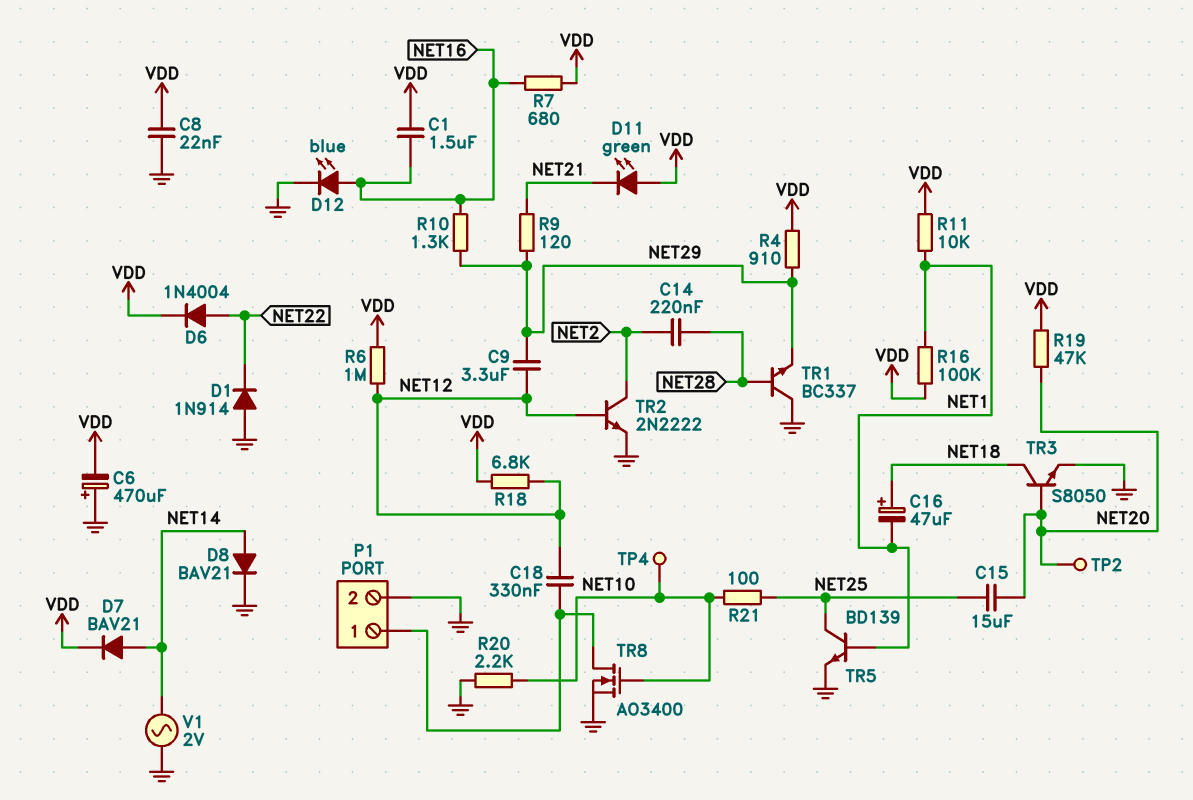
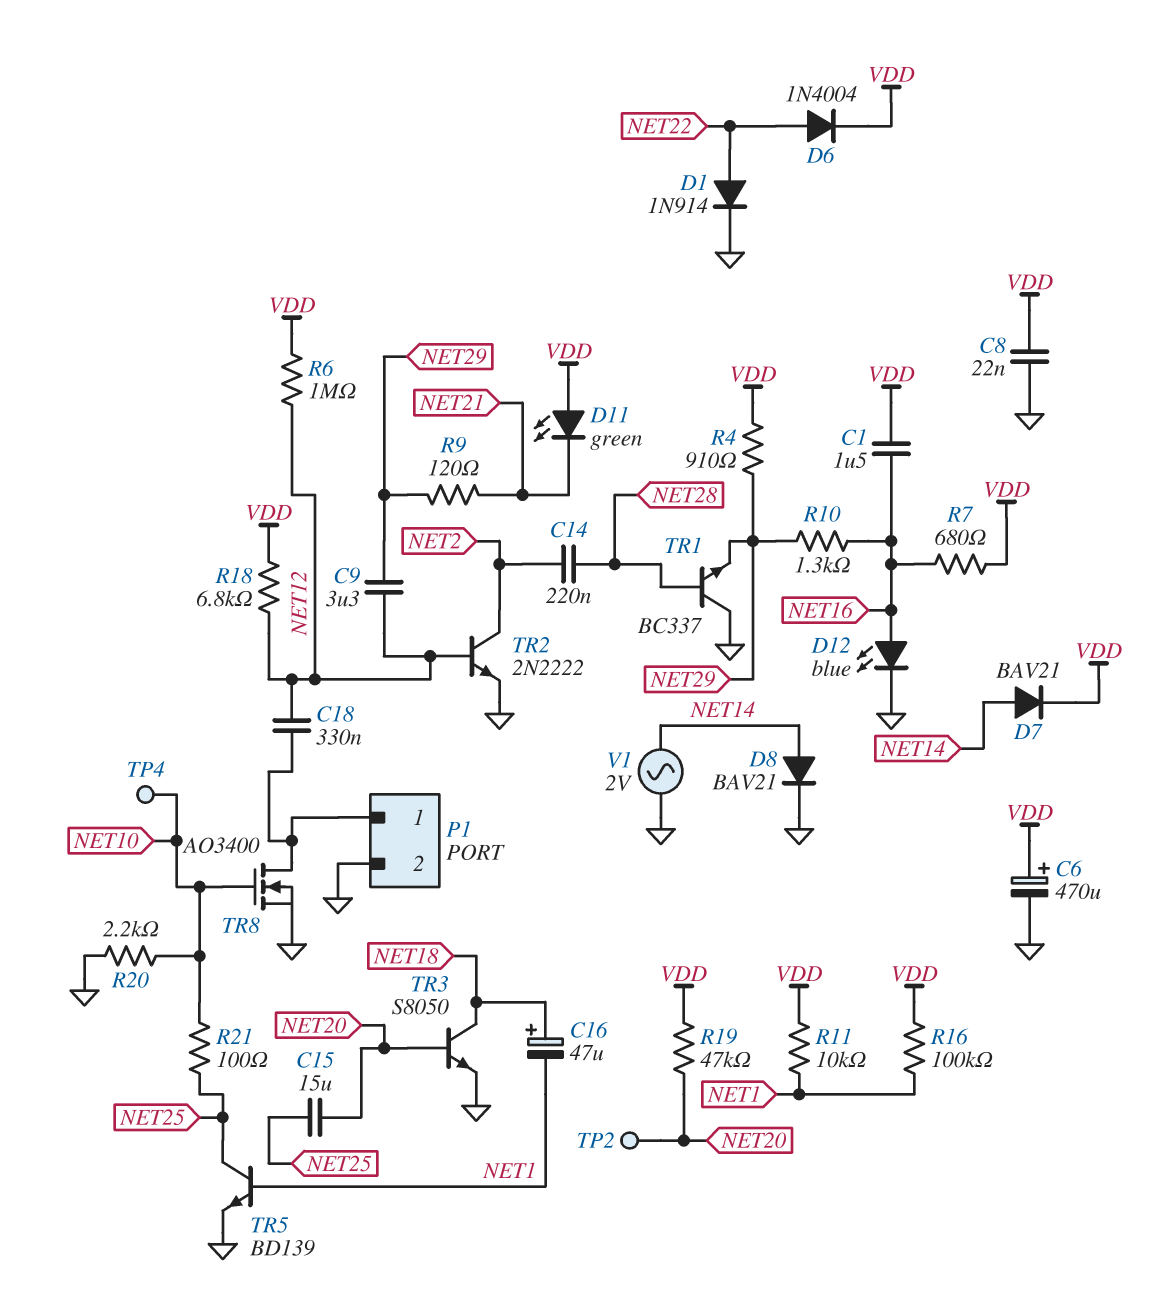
C6: 470uF (plus GND, minus VDD) -> 470uF (plus VDD, minus GND)
D1: diode 1N914 (A GND, K NET22) -> diode 1N914 (A NET22, K GND)

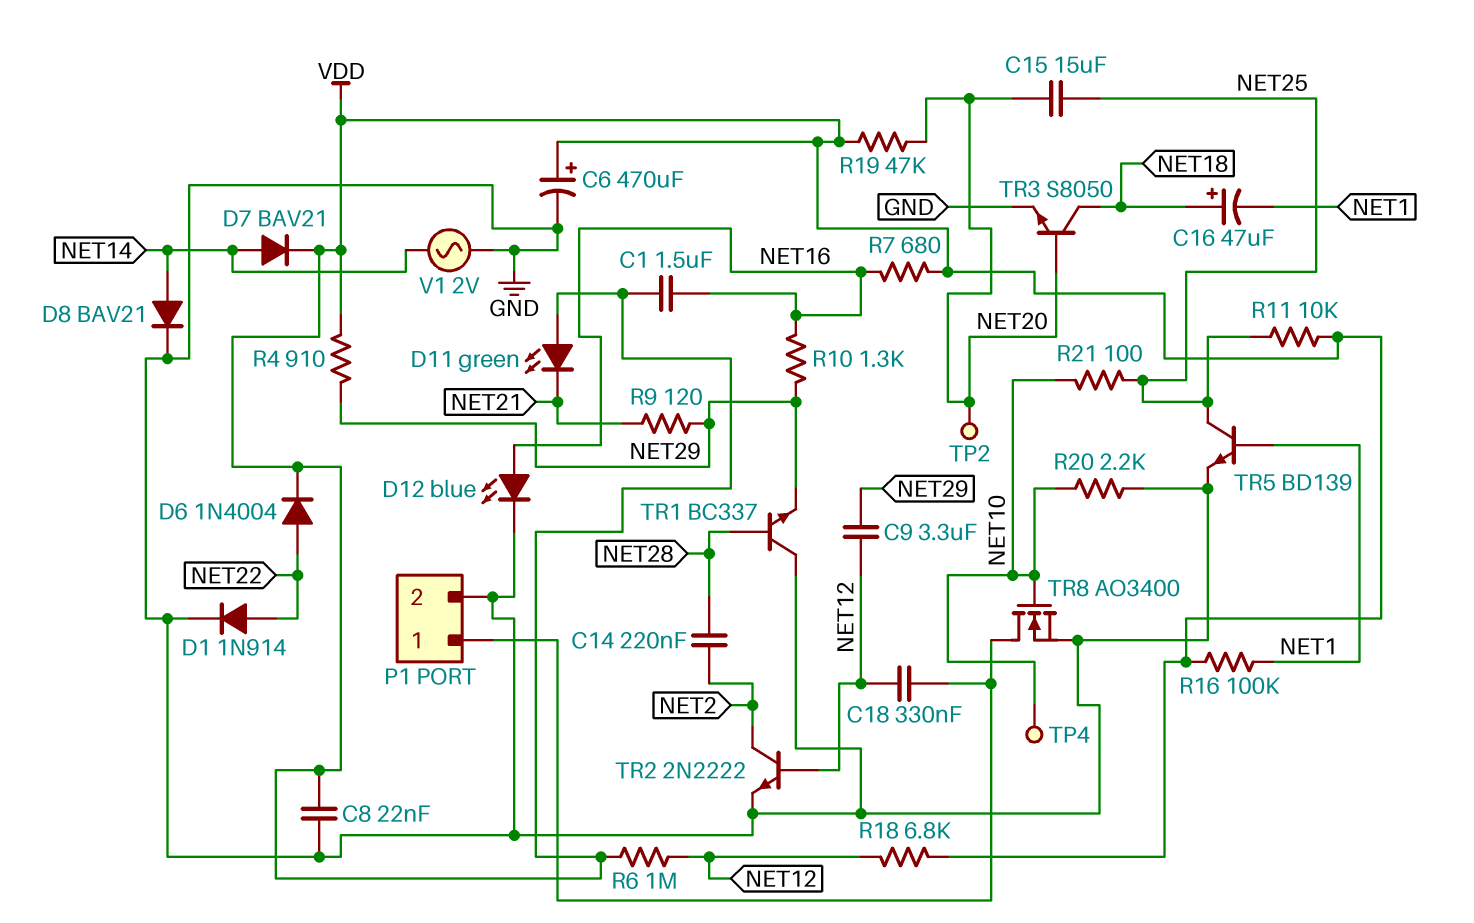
R11: 10k (NET1, VDD) -> 10k (NET25, VDD)

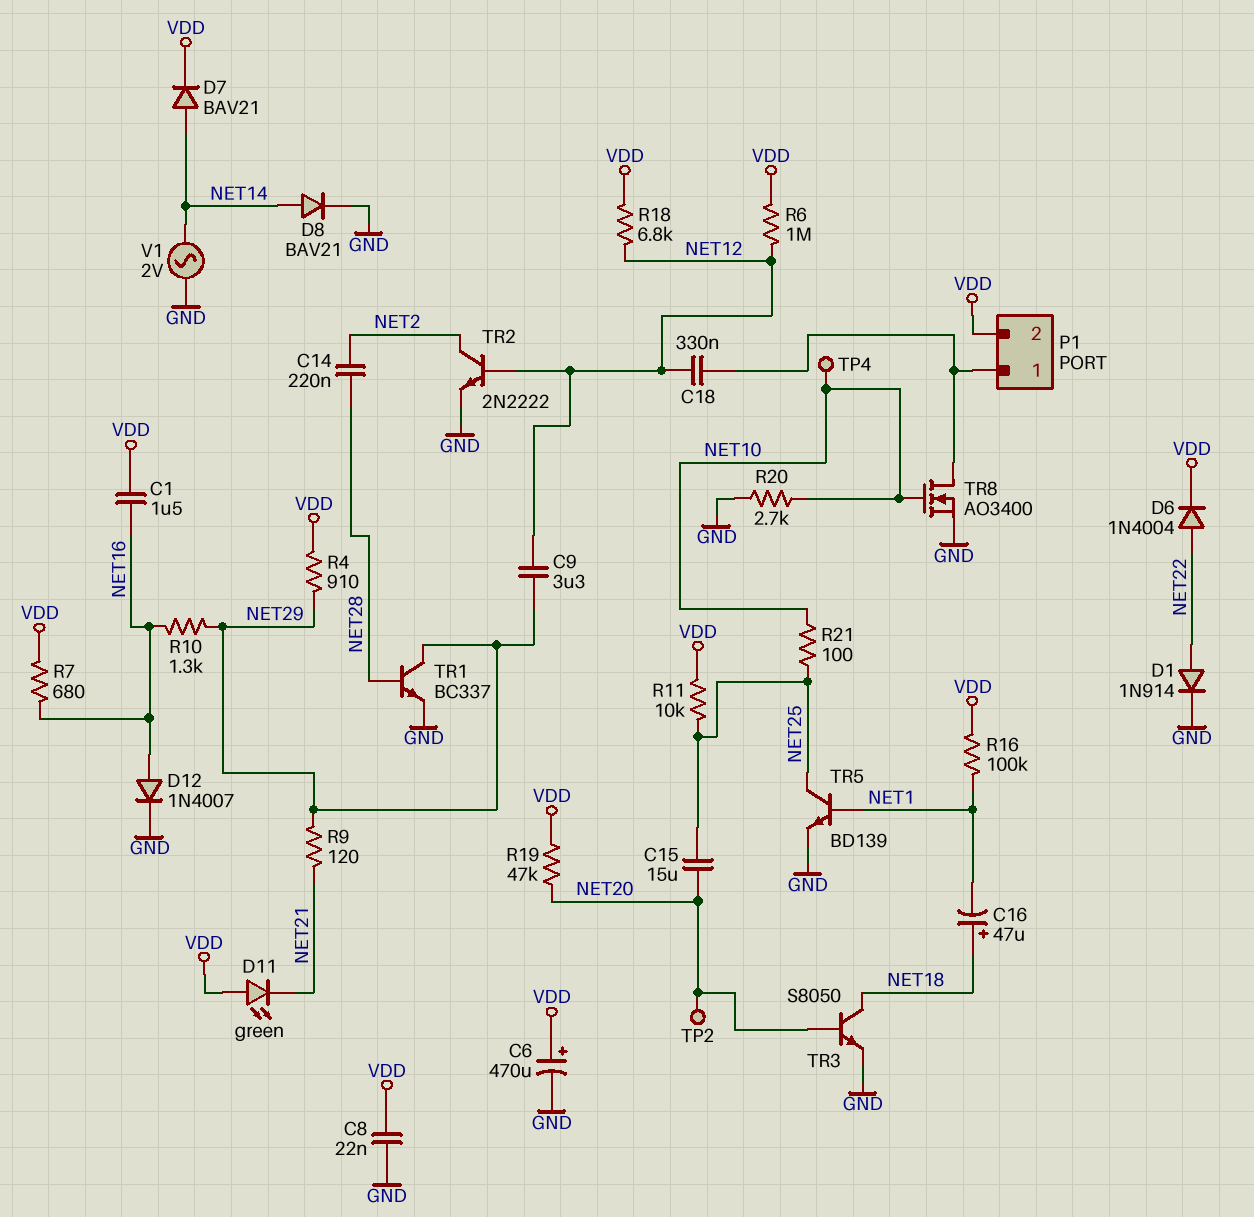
D12: LED blue (A NET16, K GND) -> diode 1N4007 (A NET16, K GND)
P1 pin 2: GND -> VDD
R20: 2.2k (GND, NET10) -> 2.7k (GND, NET10)
TR1: NPN BC337 (B NET28, C GND, E NET29) -> NPN BC337 (B NET28, C NET29, E GND)

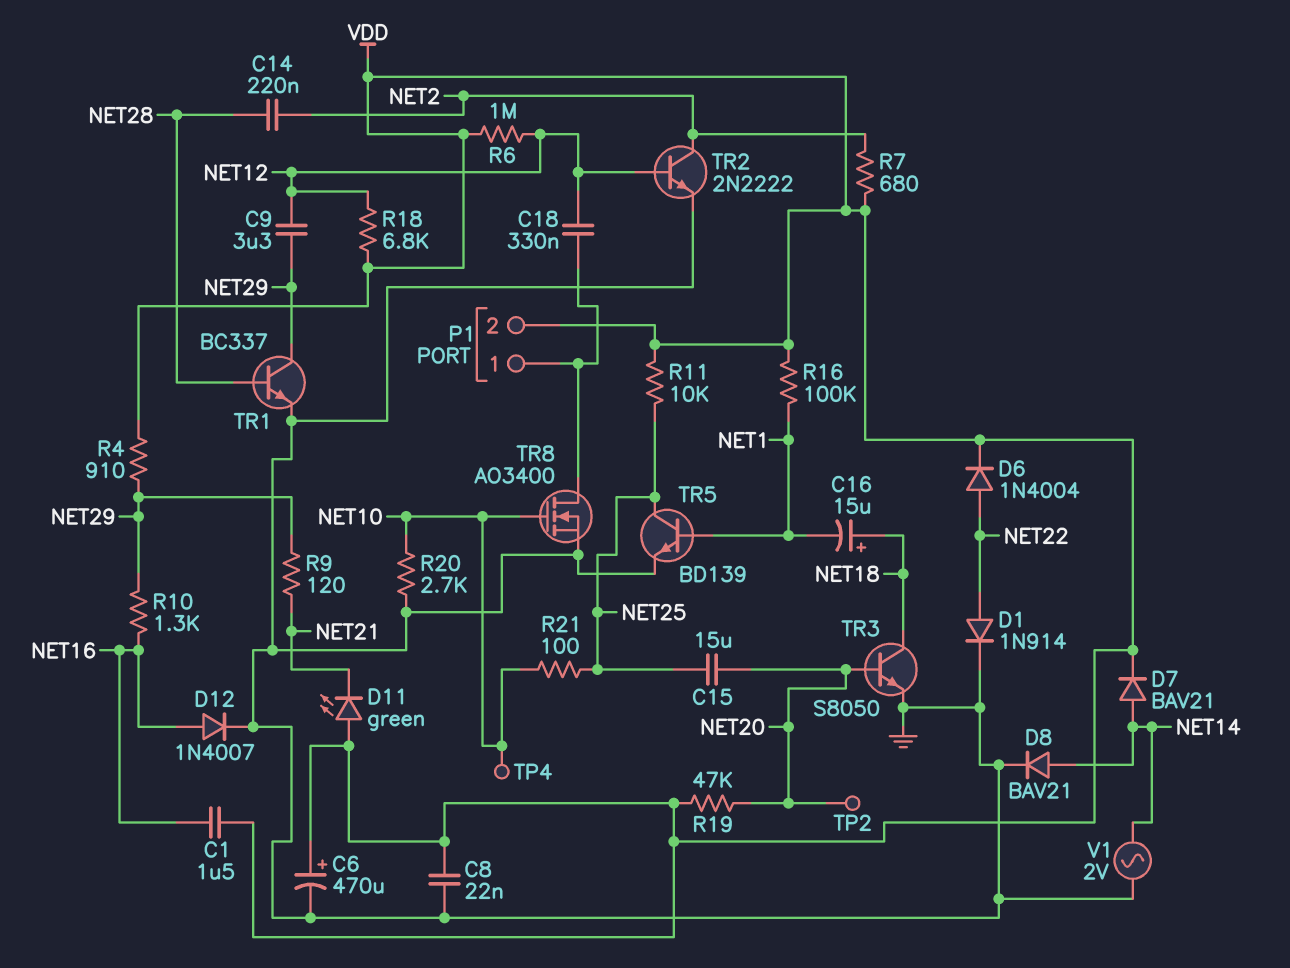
C16: 47uF (plus NET18, minus NET1) -> 15uF (plus NET18, minus NET1)
R7: 680 (NET16, VDD) -> 680 (NET2, VDD)

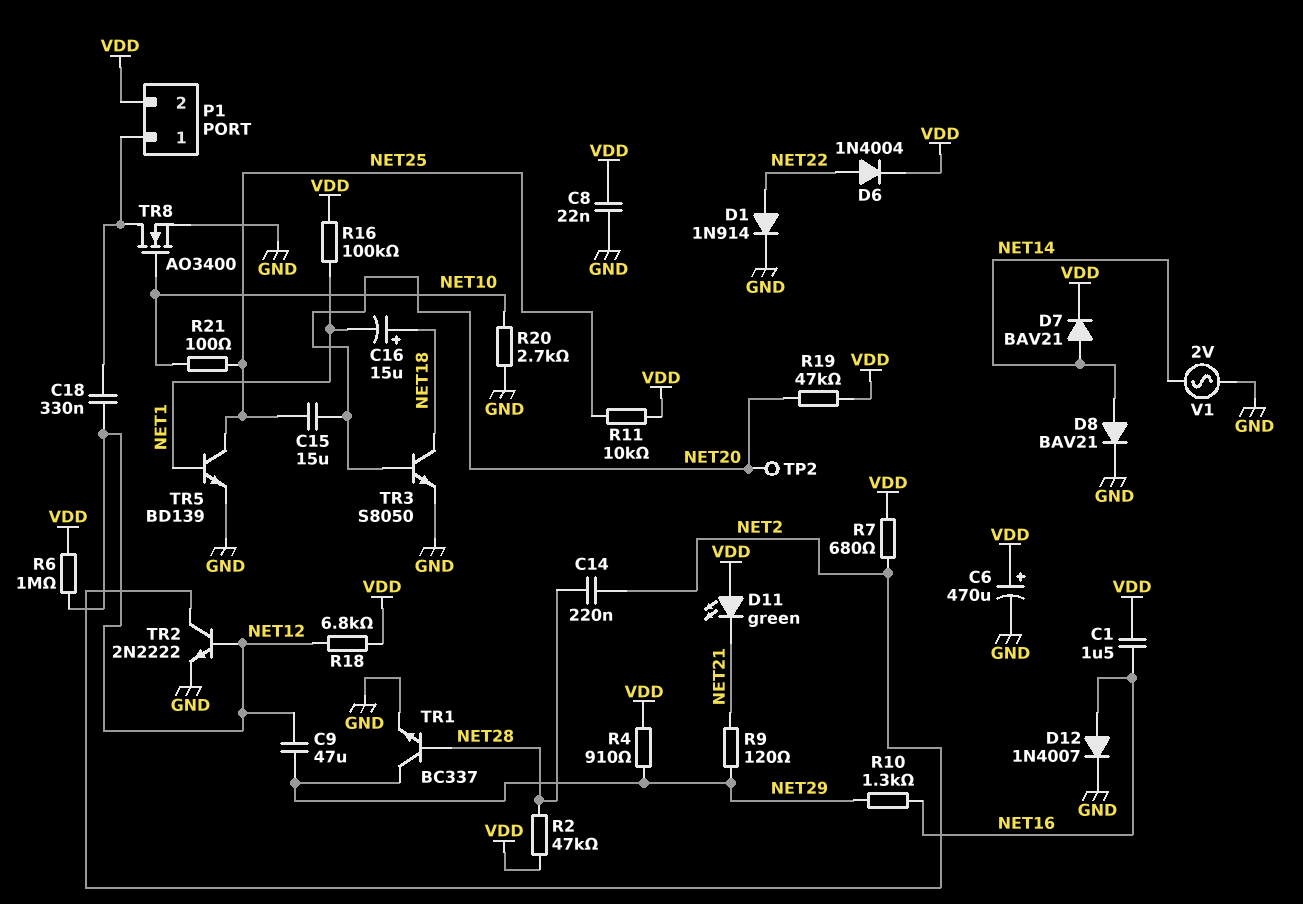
C9: 3.3uF (NET12, NET29) -> 47uF (NET12, NET29)
R2: none -> 47k (NET28, VDD)
TP4: test point (NET10) -> none

